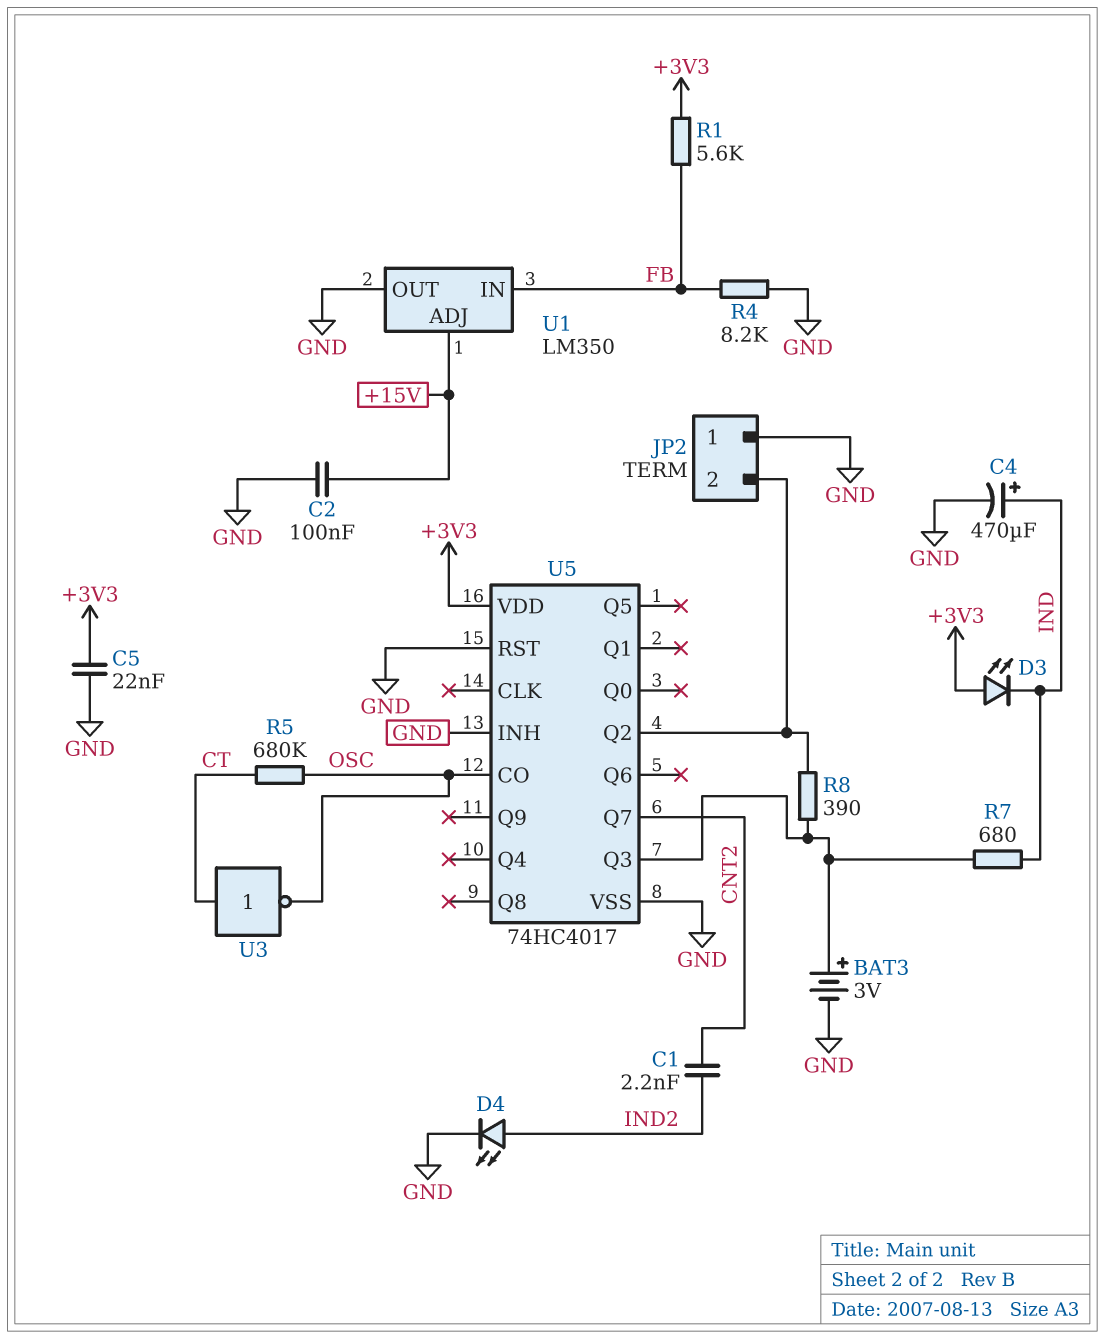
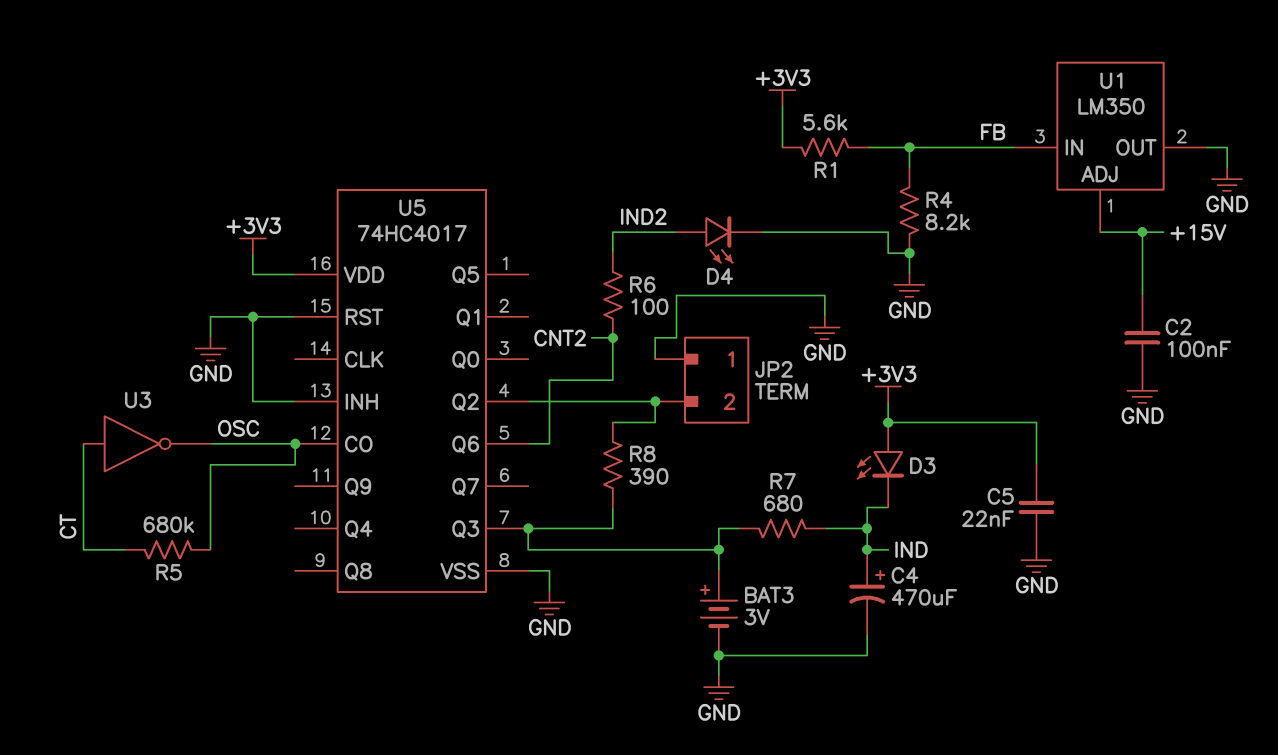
C1: 2.2nF (CNT2, IND2) -> none
R6: none -> 100 (CNT2, IND2)
U5 pin Q6: none -> CNT2
U5 pin Q7: CNT2 -> none

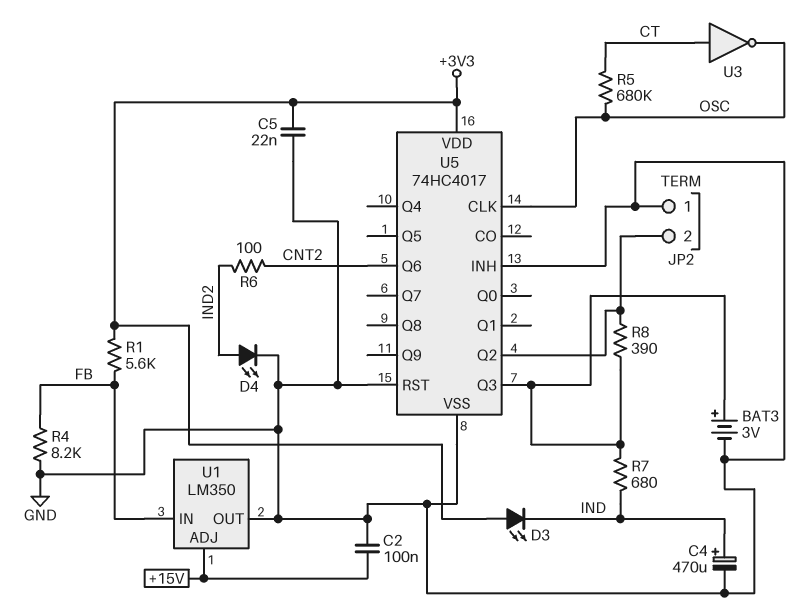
U5 pin CLK: none -> OSC
U5 pin CO: OSC -> none

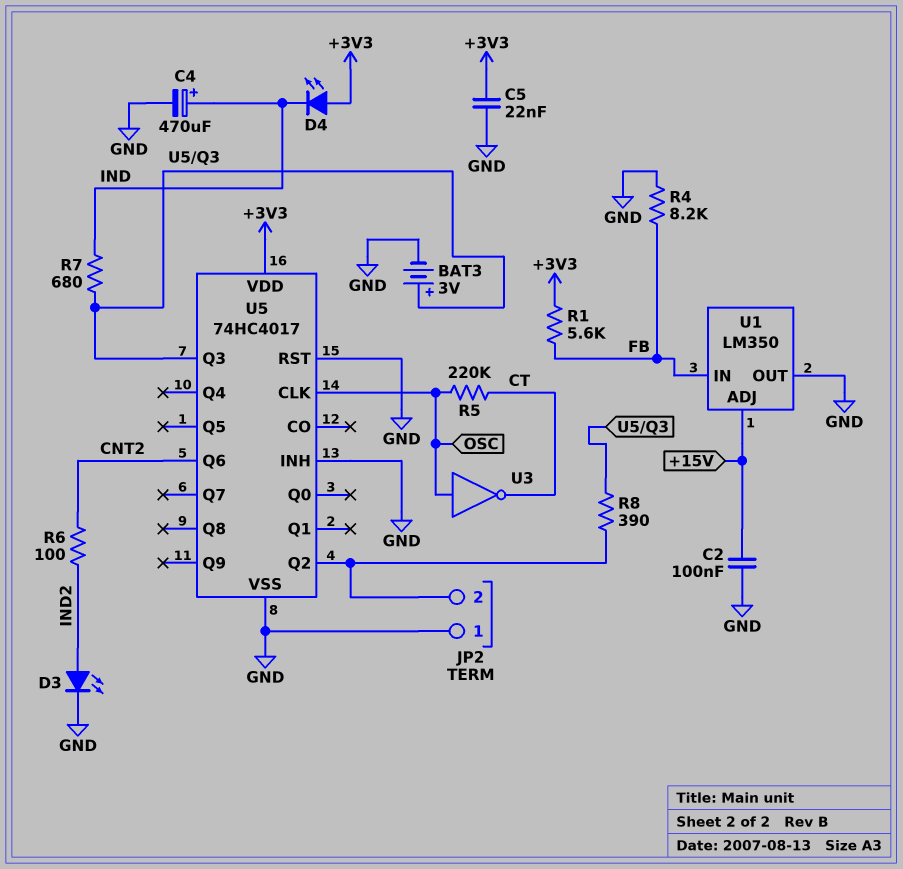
D3: LED (A +3V3, K IND) -> LED (A IND2, K GND)
D4: LED (A IND2, K GND) -> LED (A +3V3, K IND)
R5: 680k (CT, OSC) -> 220k (CT, OSC)
U3: NOT (in CT, out OSC) -> NOT (in OSC, out CT)

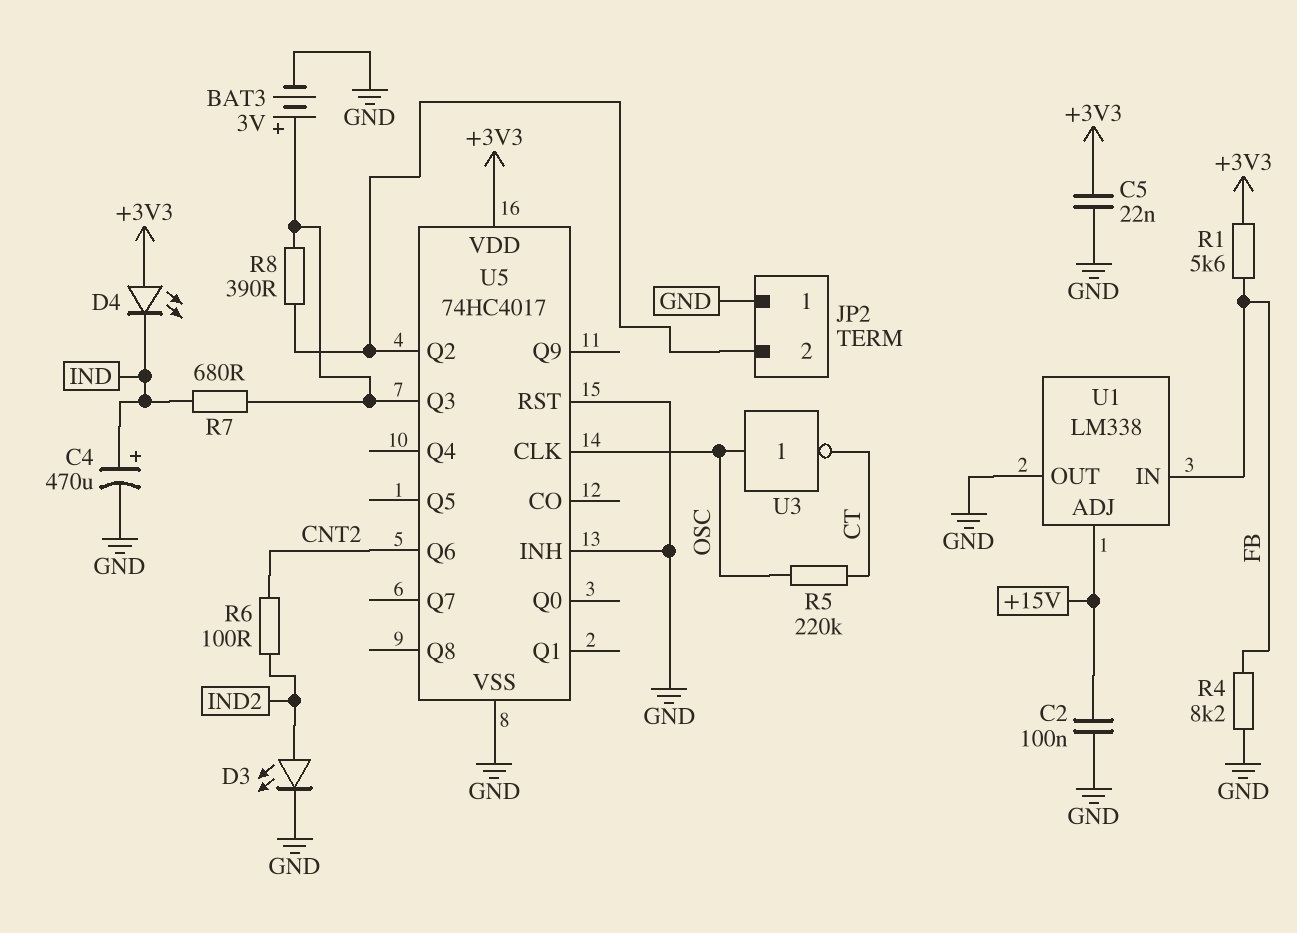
U1: LM350 -> LM338

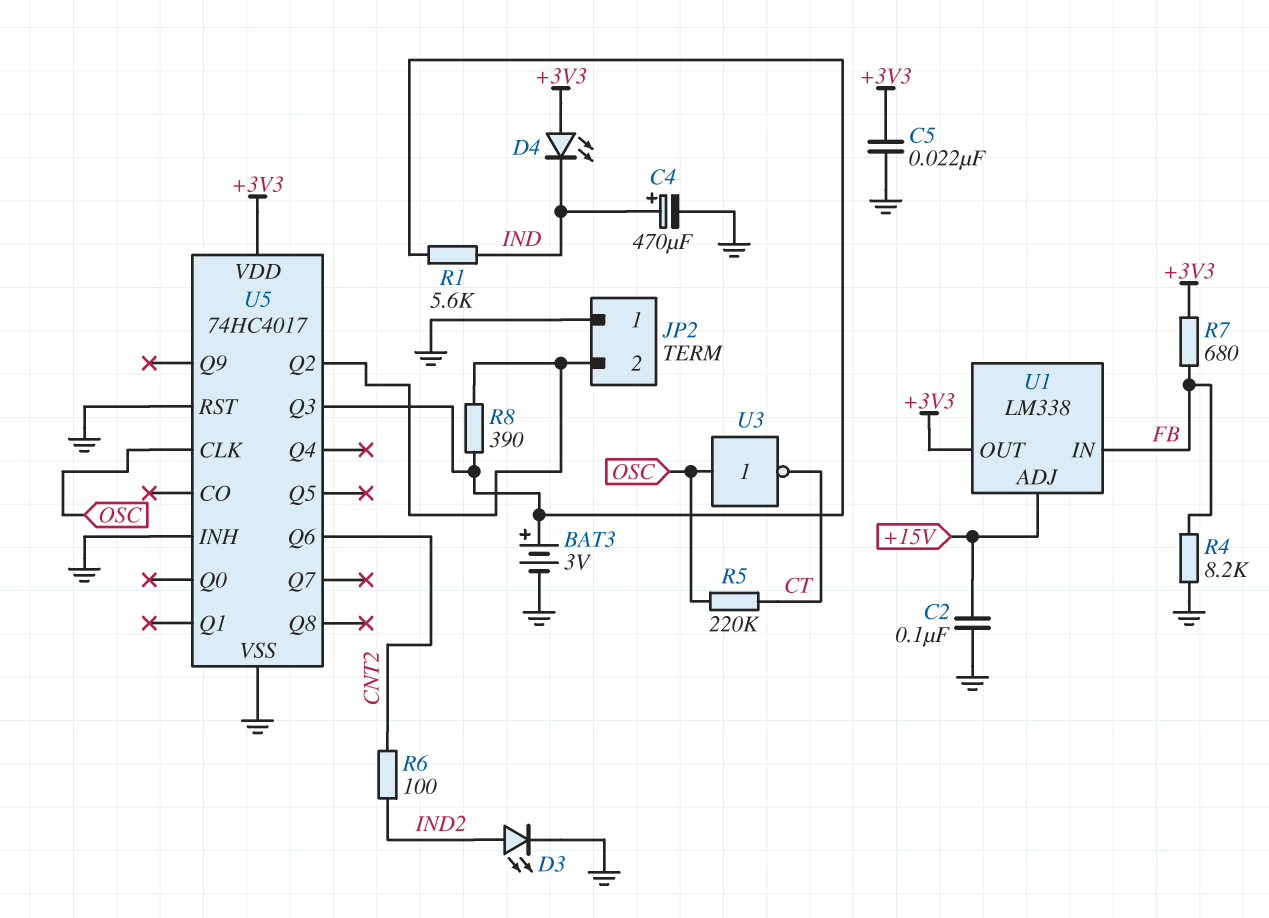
R1: 5.6k (+3V3, FB) -> 5.6k (IND, U5/Q3)
R7: 680 (IND, U5/Q3) -> 680 (+3V3, FB)
U1 pin OUT: GND -> +3V3

